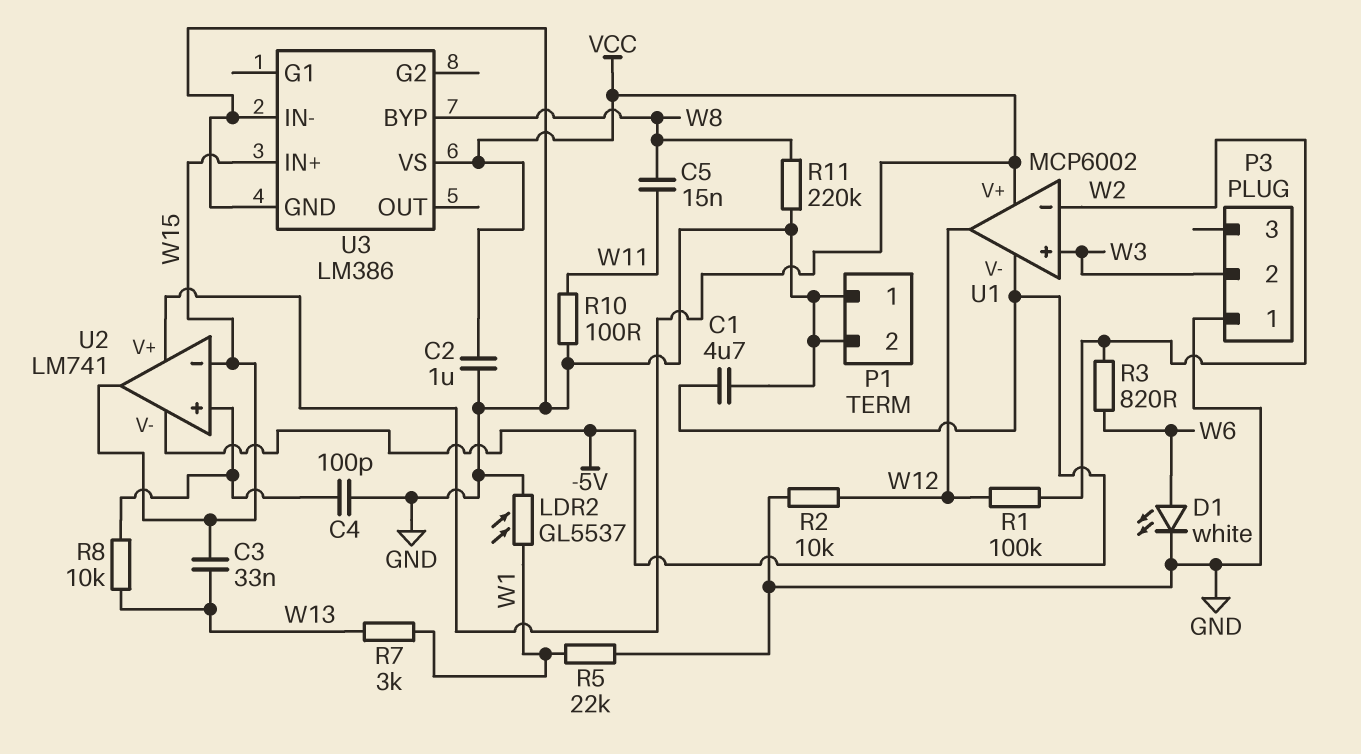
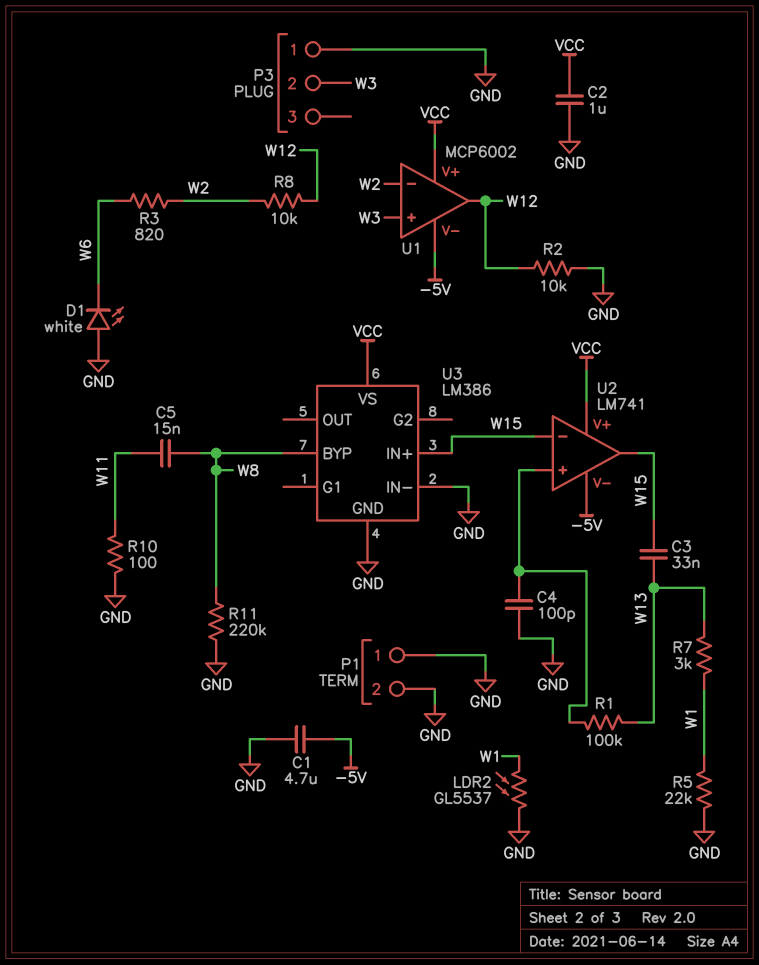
D1: LED white (A W6, K GND) -> LED white (A GND, K W6)
R1: 100k (W2, W12) -> 100k (U2/in+, W13)
R8: 10k (U2/in+, W13) -> 10k (W2, W12)

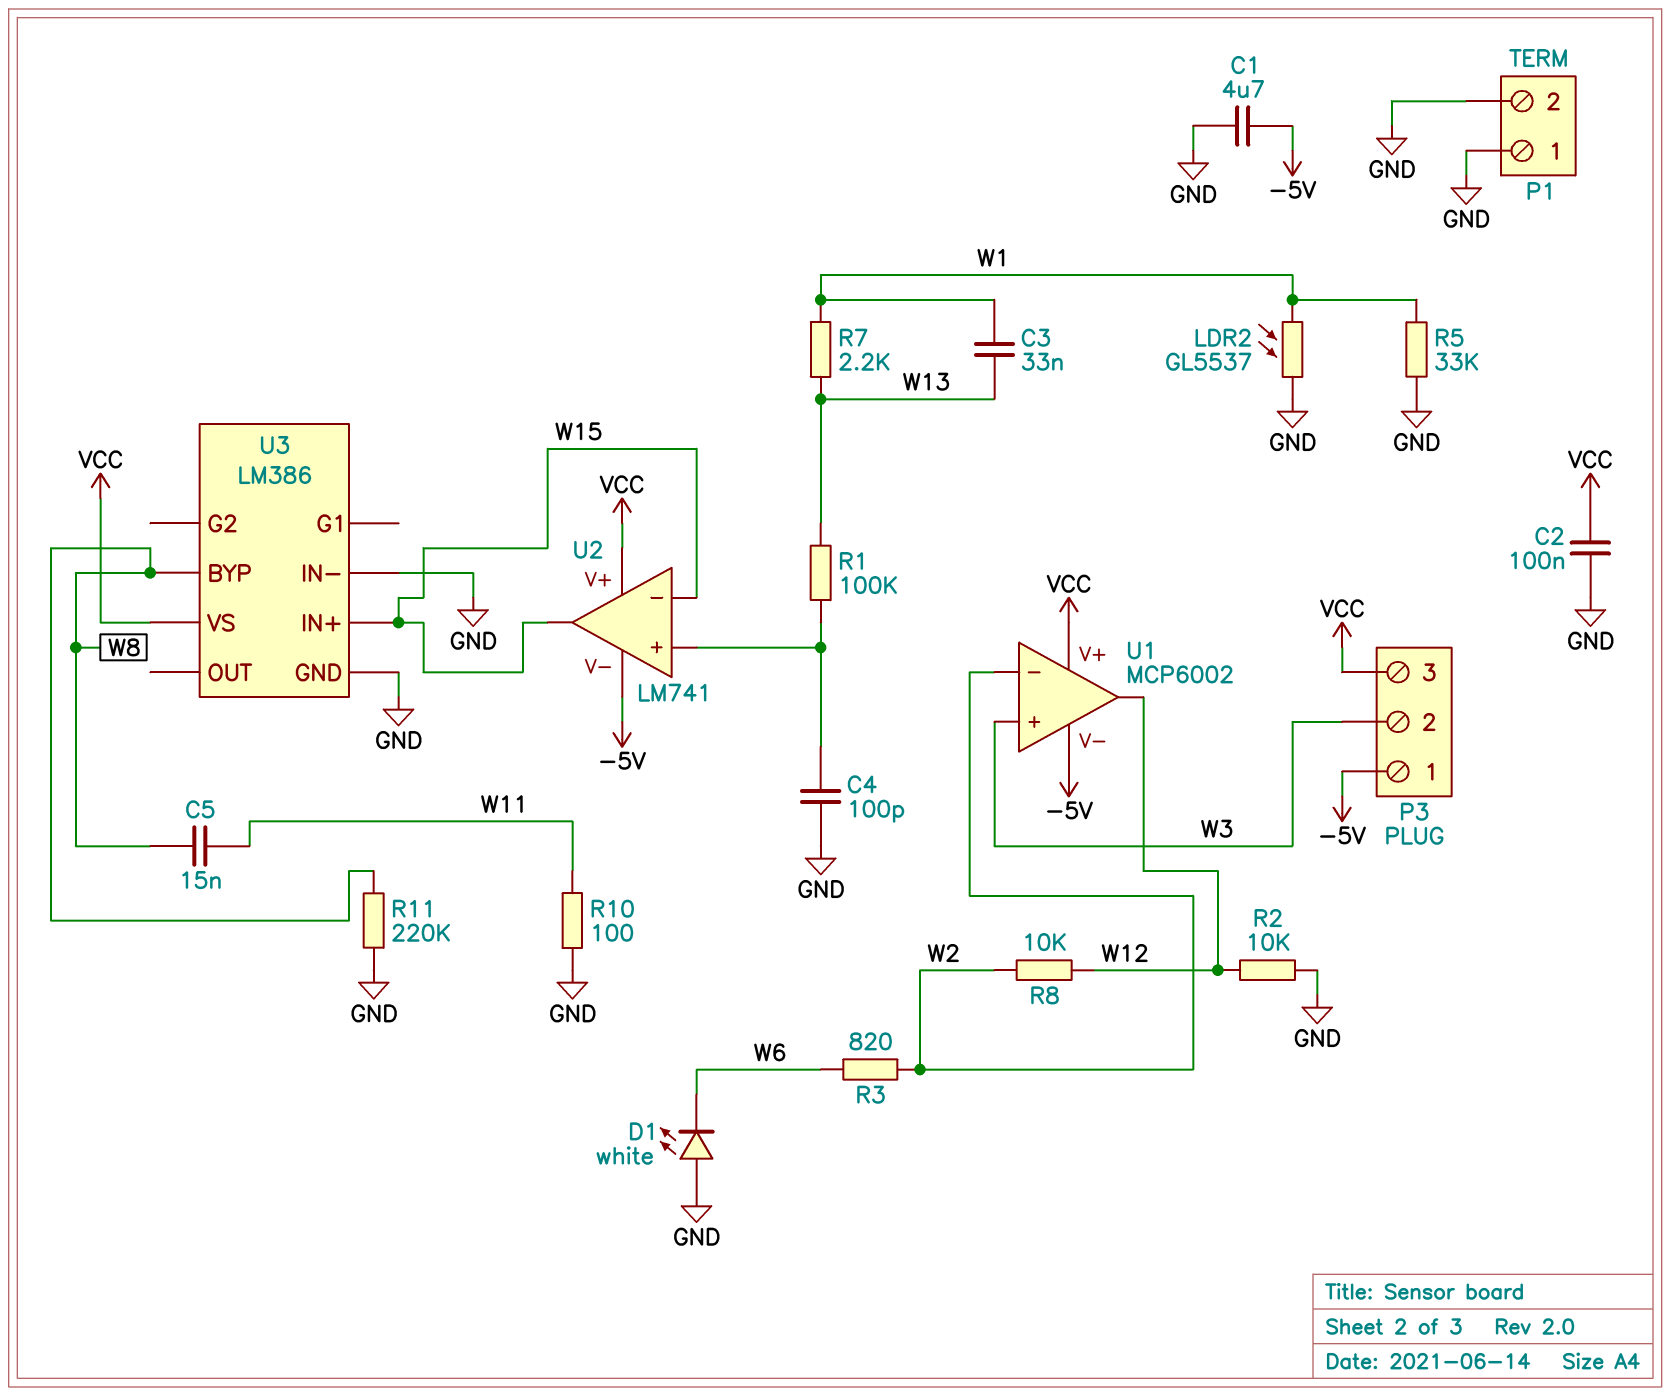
C2: 1uF (GND, VCC) -> 100nF (GND, VCC)
C3: 33nF (W13, W15) -> 33nF (W1, W13)
P3 pin 1: GND -> -5V
P3 pin 3: none -> VCC
R5: 22k (GND, W1) -> 33k (GND, W1)
R7: 3k (W1, W13) -> 2.2k (W1, W13)

